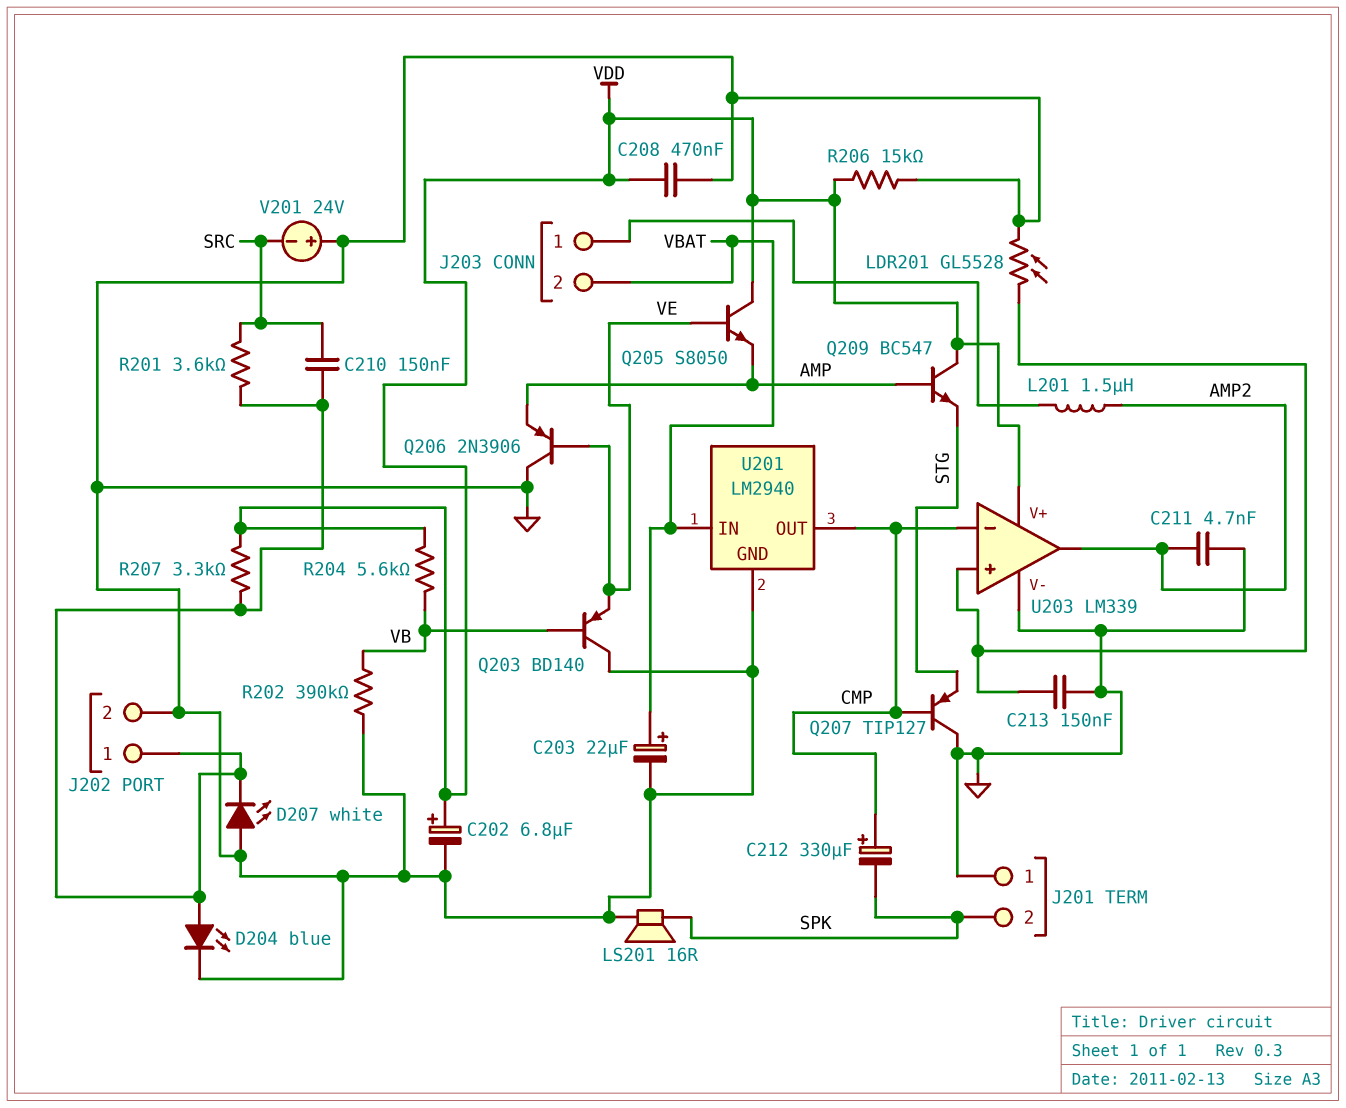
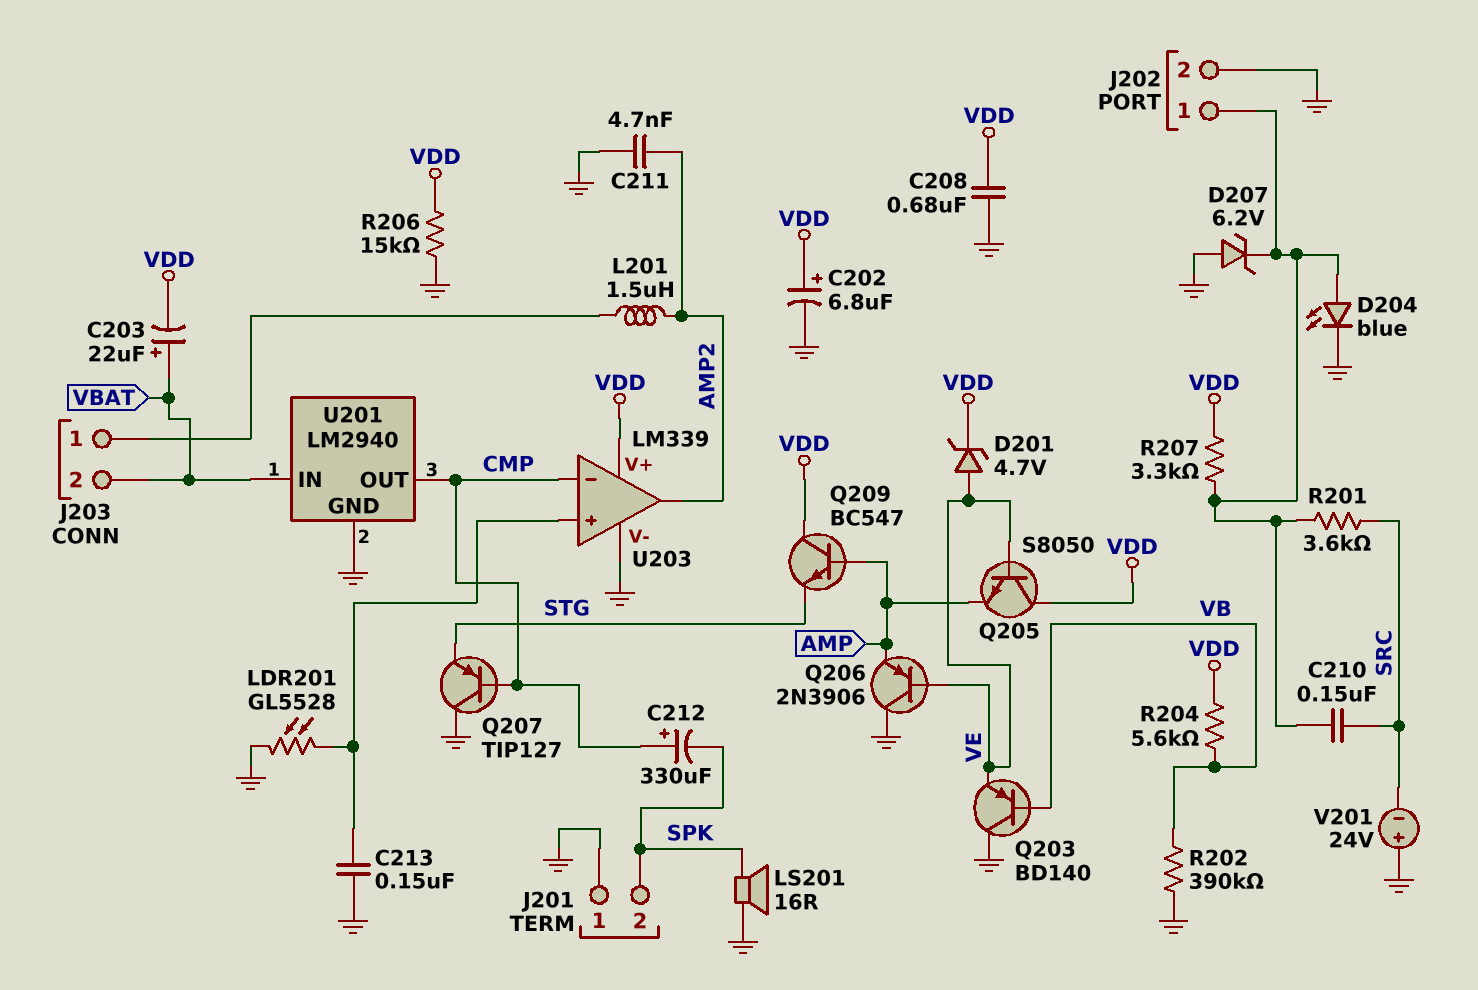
C203: 22uF (plus VBAT, minus GND) -> 22uF (plus VBAT, minus VDD)
C208: 470nF (GND, VDD) -> 680nF (GND, VDD)
D201: none -> zener 4.7V (A VE, K VDD)
D207: LED white (A GND, K J202/1) -> zener 6.2V (A GND, K J202/1)

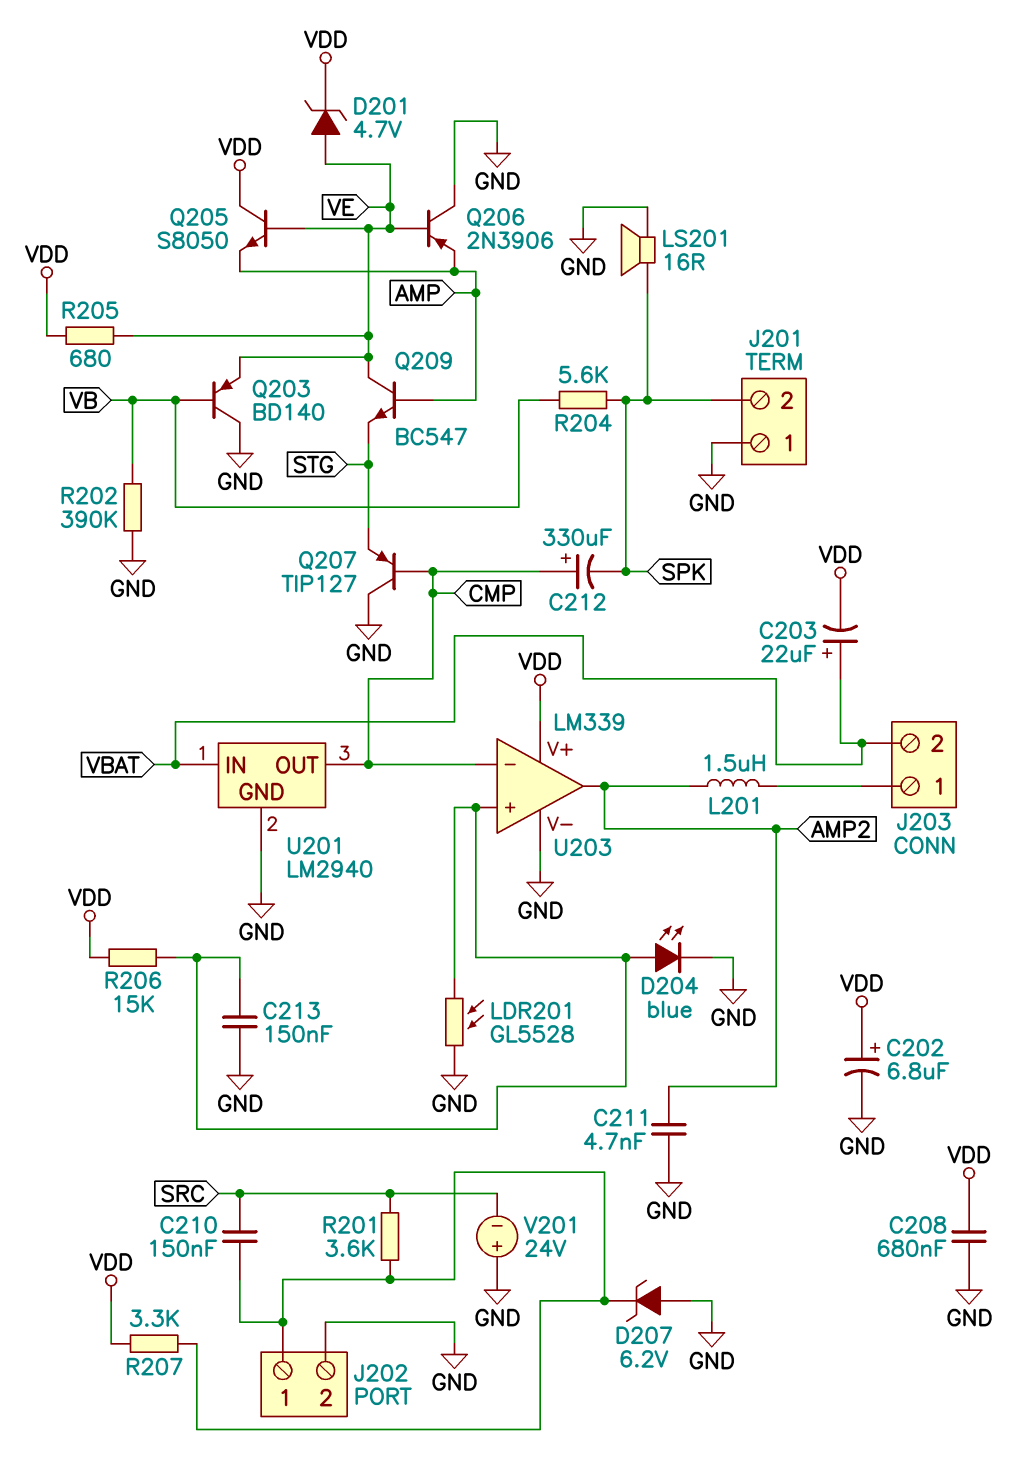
D204: LED blue (A J202/1, K GND) -> LED blue (A U203/in+, K GND)
Q209: NPN BC547 (B AMP, C VDD, E STG) -> NPN BC547 (B AMP, C VE, E STG)
R204: 5.6k (VB, VDD) -> 5.6k (SPK, VB)
R205: none -> 680 (VDD, VE)
R206: 15k (GND, VDD) -> 15k (U203/in+, VDD)

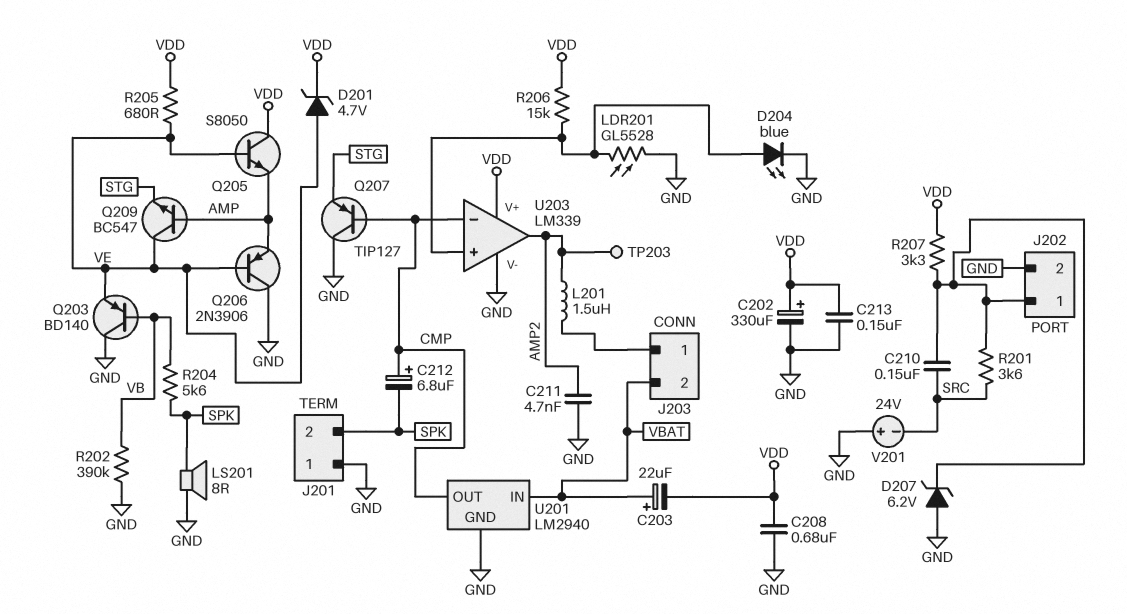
C202: 6.8uF (plus VDD, minus GND) -> 330uF (plus VDD, minus GND)
C212: 330uF (plus CMP, minus SPK) -> 6.8uF (plus CMP, minus SPK)
C213: 150nF (GND, U203/in+) -> 150nF (GND, VDD)
LS201: speaker 16R (GND, SPK) -> speaker 8R (GND, SPK)
TP203: none -> test point (AMP2)

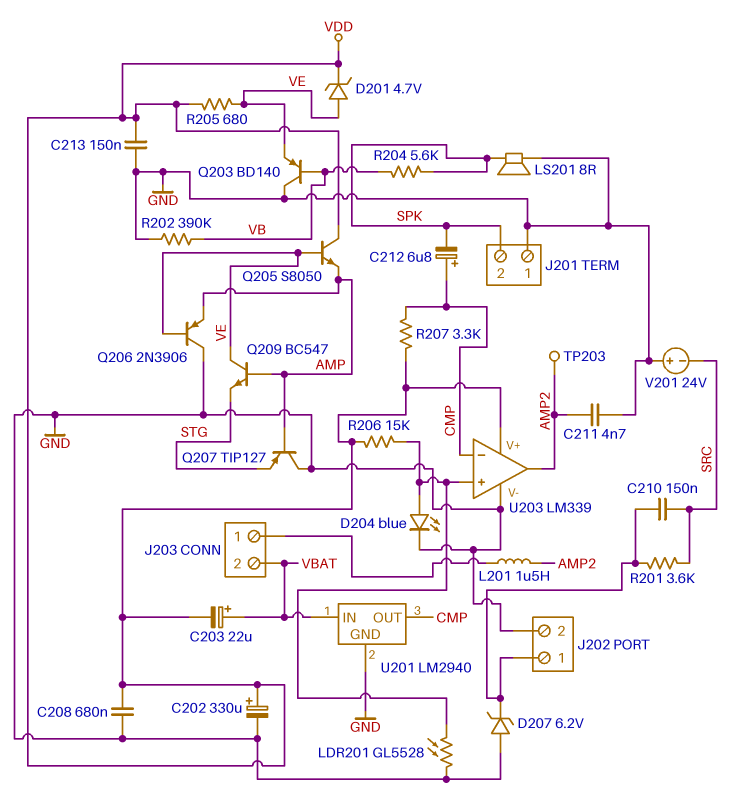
Q207: PNP TIP127 (B CMP, C GND, E STG) -> PNP TIP127 (B AMP, C GND, E STG)
R207: 3.3k (J202/1, VDD) -> 3.3k (CMP, VDD)

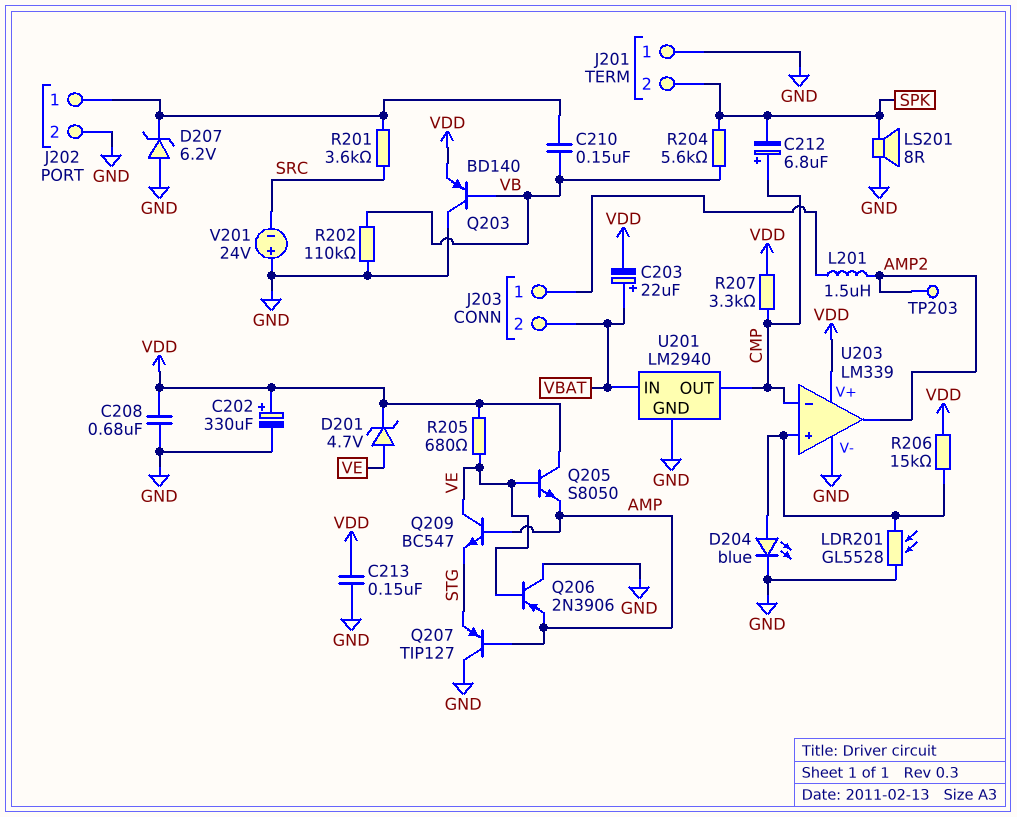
C210: 150nF (J202/1, SRC) -> 150nF (J202/1, VB)
C211: 4.7nF (AMP2, GND) -> none
Q203: PNP BD140 (B VB, C GND, E VE) -> PNP BD140 (B VB, C GND, E VDD)
R202: 390k (GND, VB) -> 110k (GND, VB)

